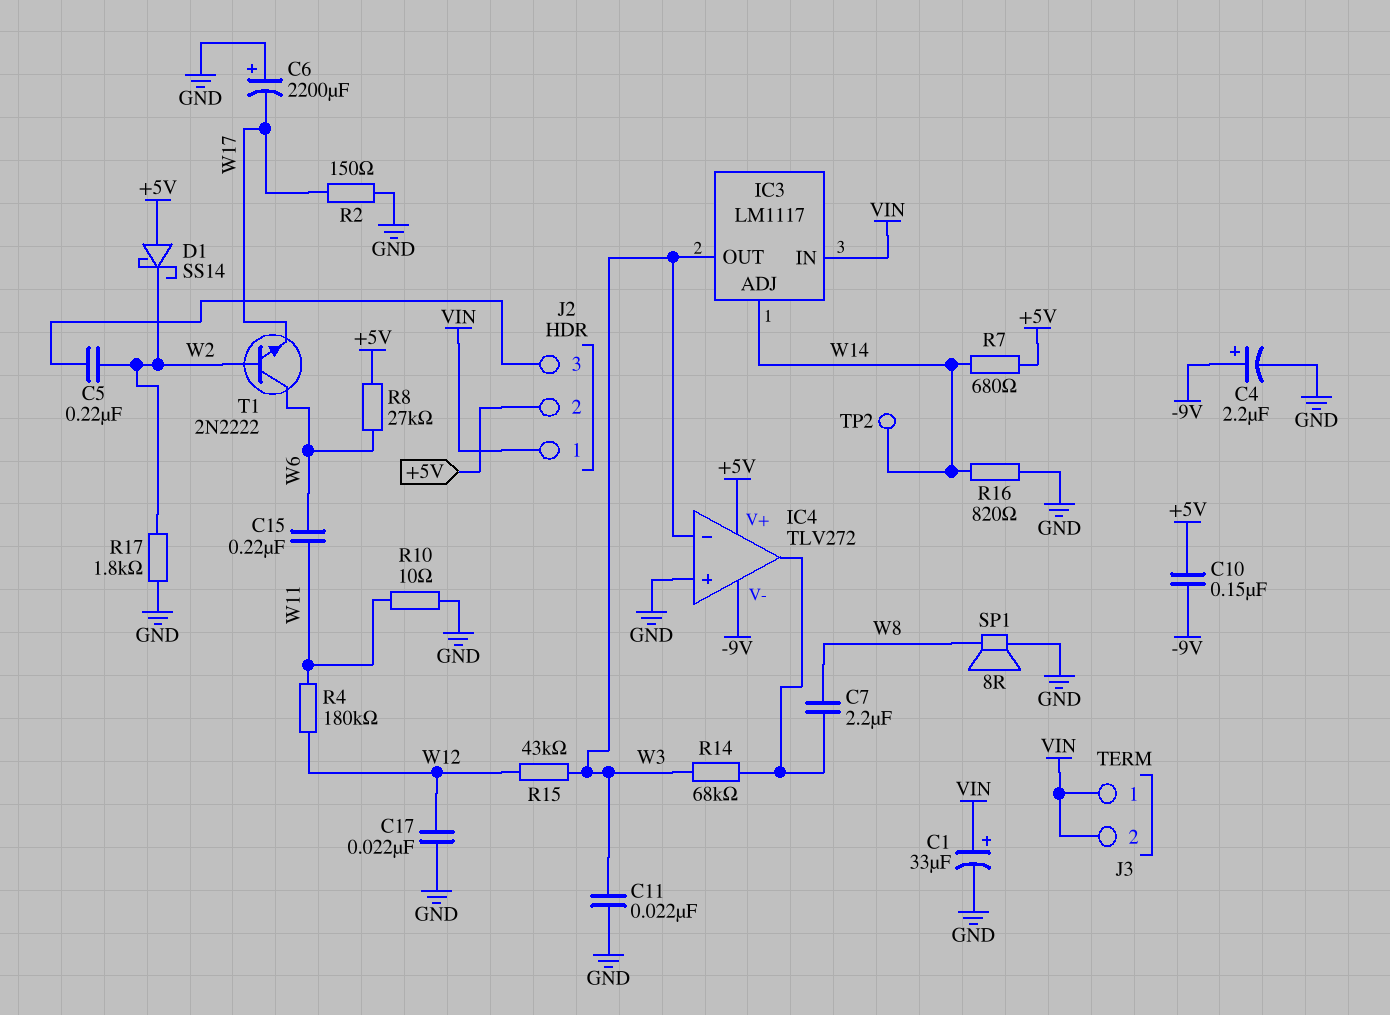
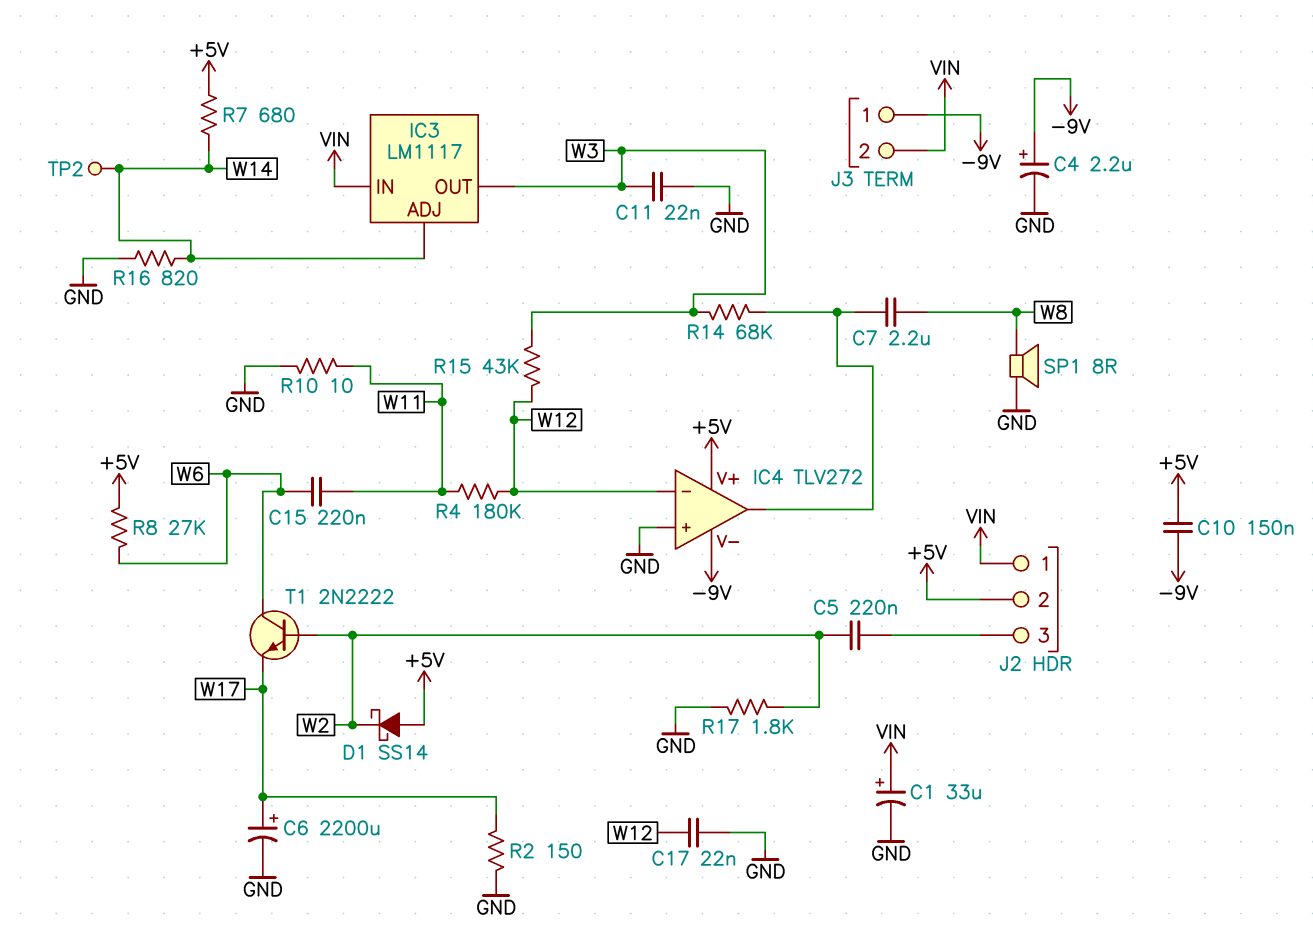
C6: 2200uF (plus GND, minus W17) -> 2200uF (plus W17, minus GND)
IC4 pin in-: W3 -> W12
J3 pin 1: VIN -> -9V

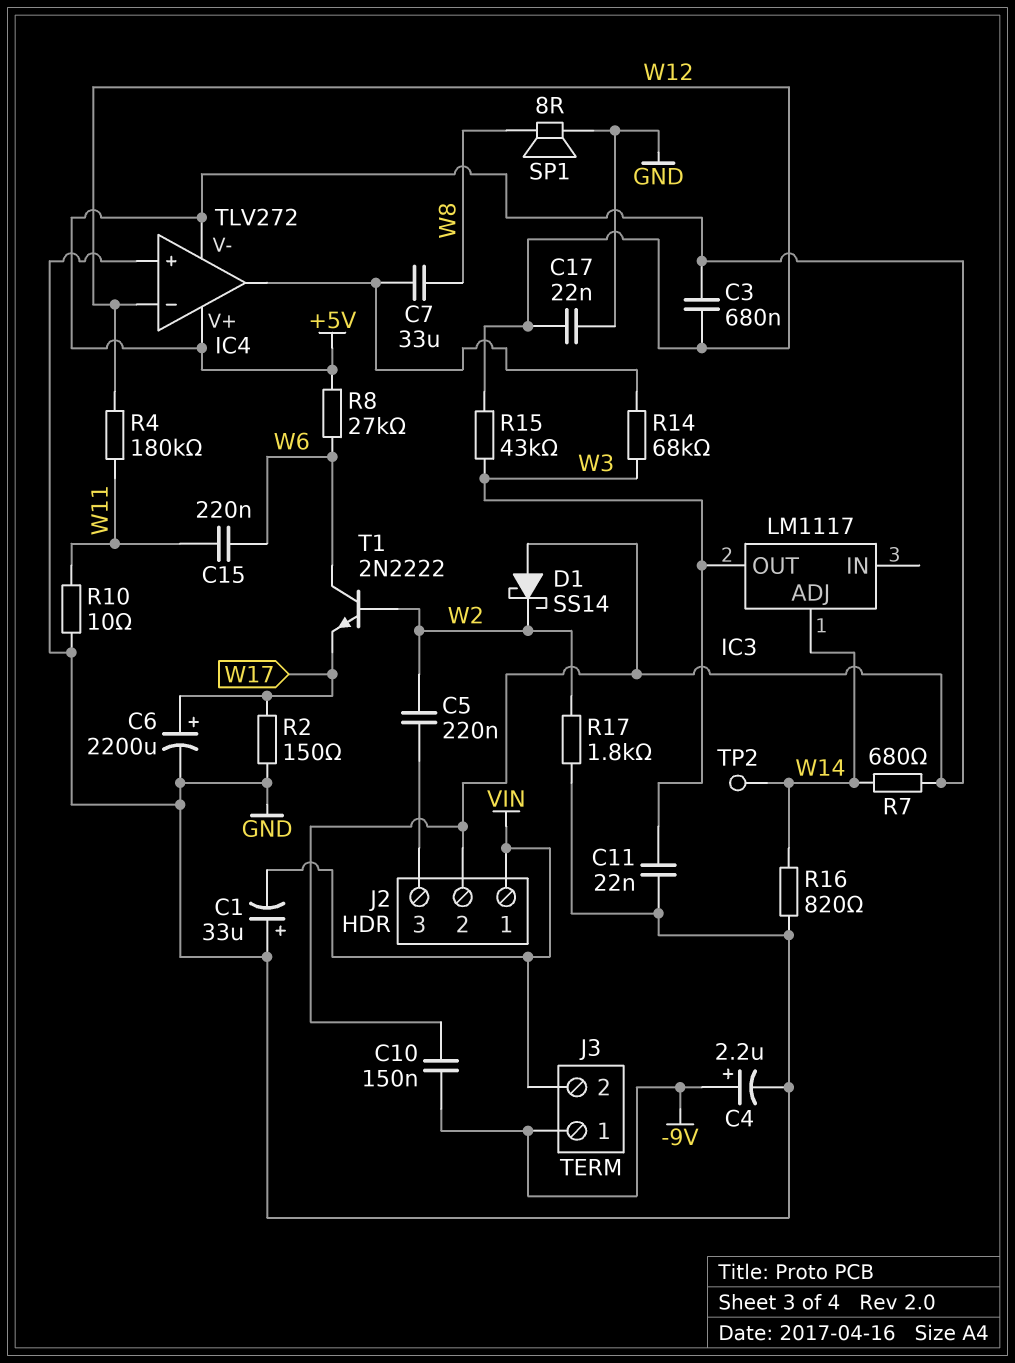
C1: 33uF (plus VIN, minus GND) -> 33uF (plus GND, minus VIN)
C3: none -> 680nF (+5V, W12)
C7: 2.2uF (IC4/out, W8) -> 33uF (IC4/out, W8)
IC3 pin IN: VIN -> none
IC4 pin V-: -9V -> +5V

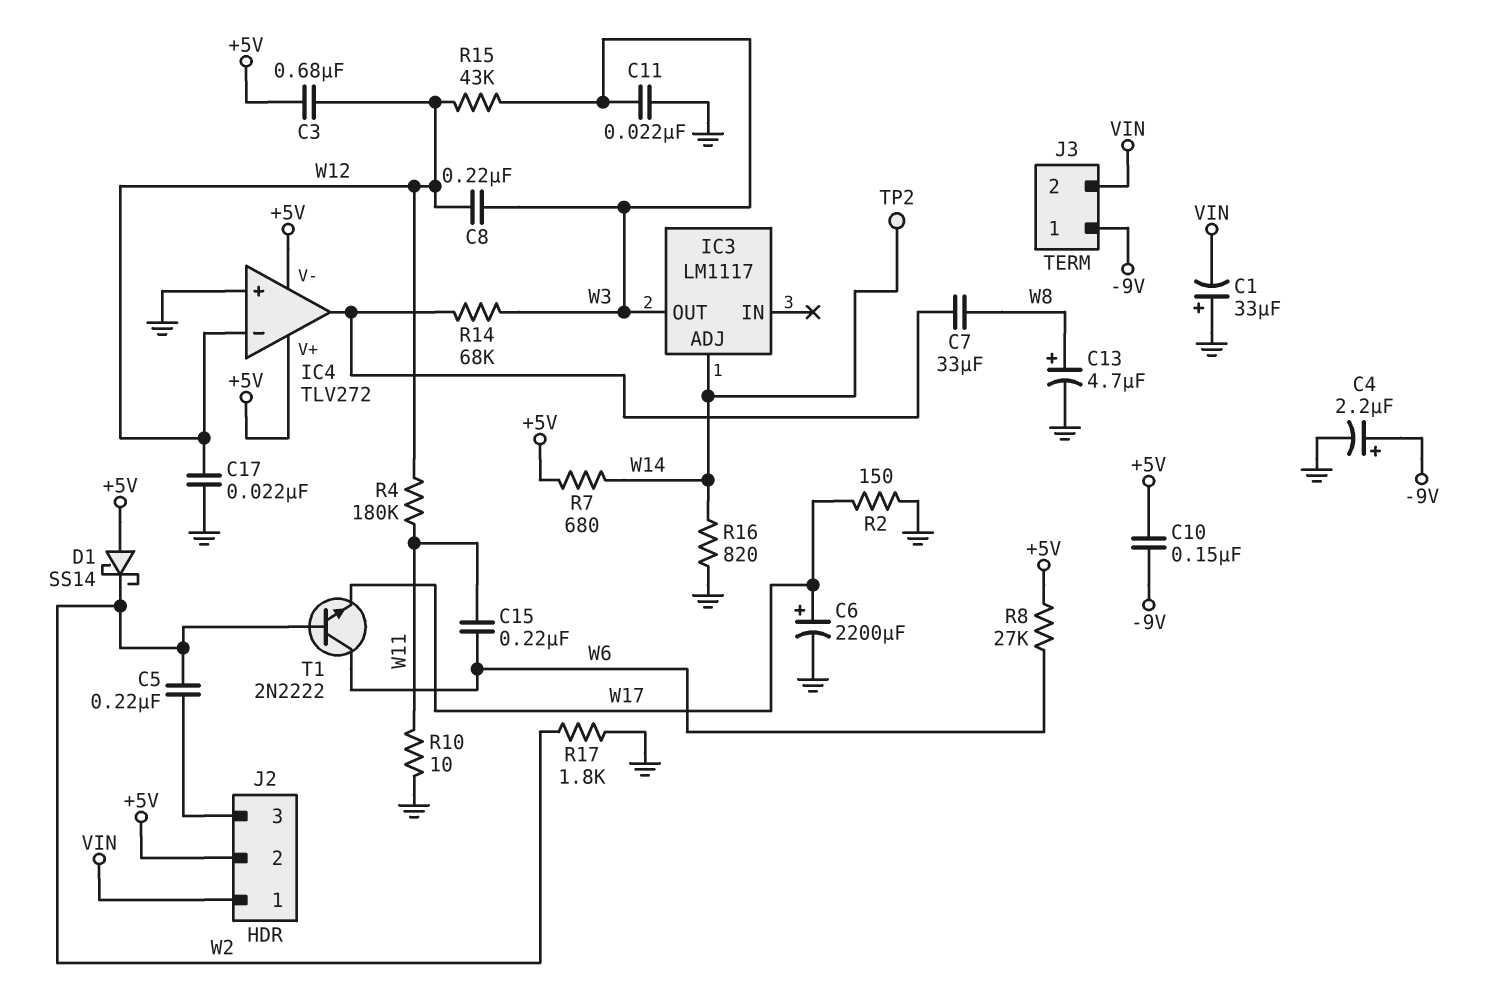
C8: none -> 220nF (W3, W12)
C13: none -> 4.7uF (plus W8, minus GND)
SP1: speaker 8R (GND, W8) -> none

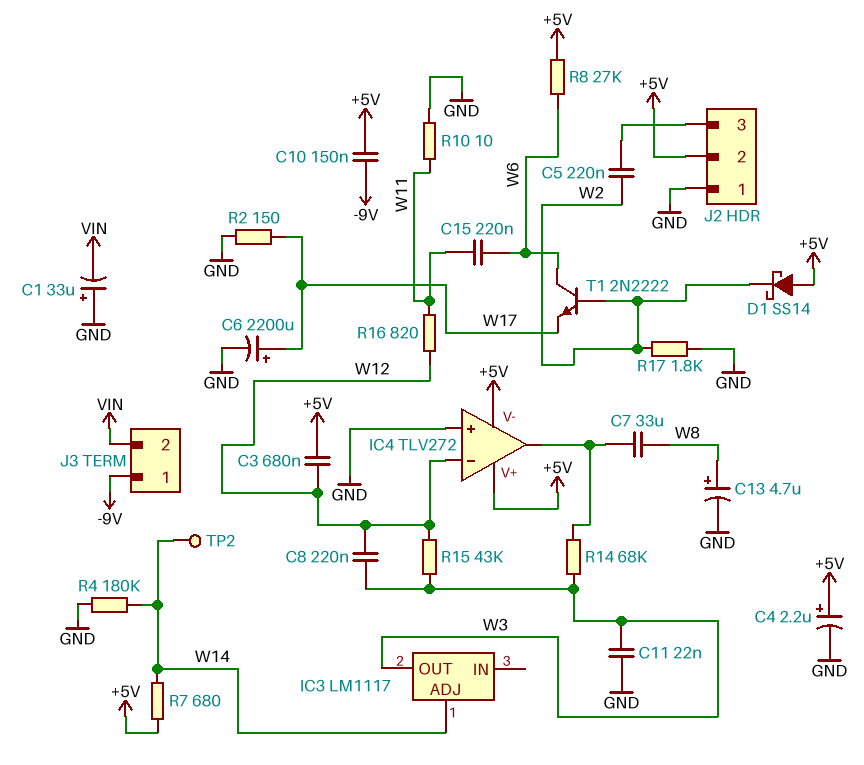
C4: 2.2uF (plus -9V, minus GND) -> 2.2uF (plus +5V, minus GND)
C17: 22nF (GND, W12) -> none
J2 pin 1: VIN -> GND
R4: 180k (W11, W12) -> 180k (GND, W14)
R16: 820 (GND, W14) -> 820 (W11, W12)

